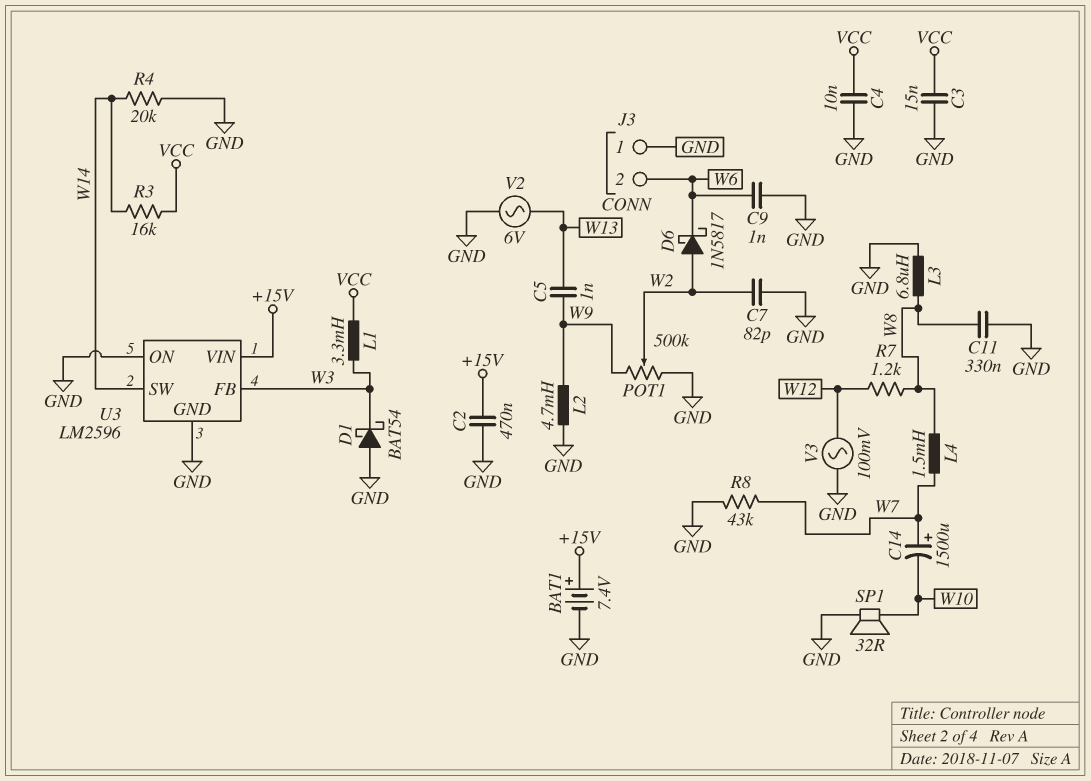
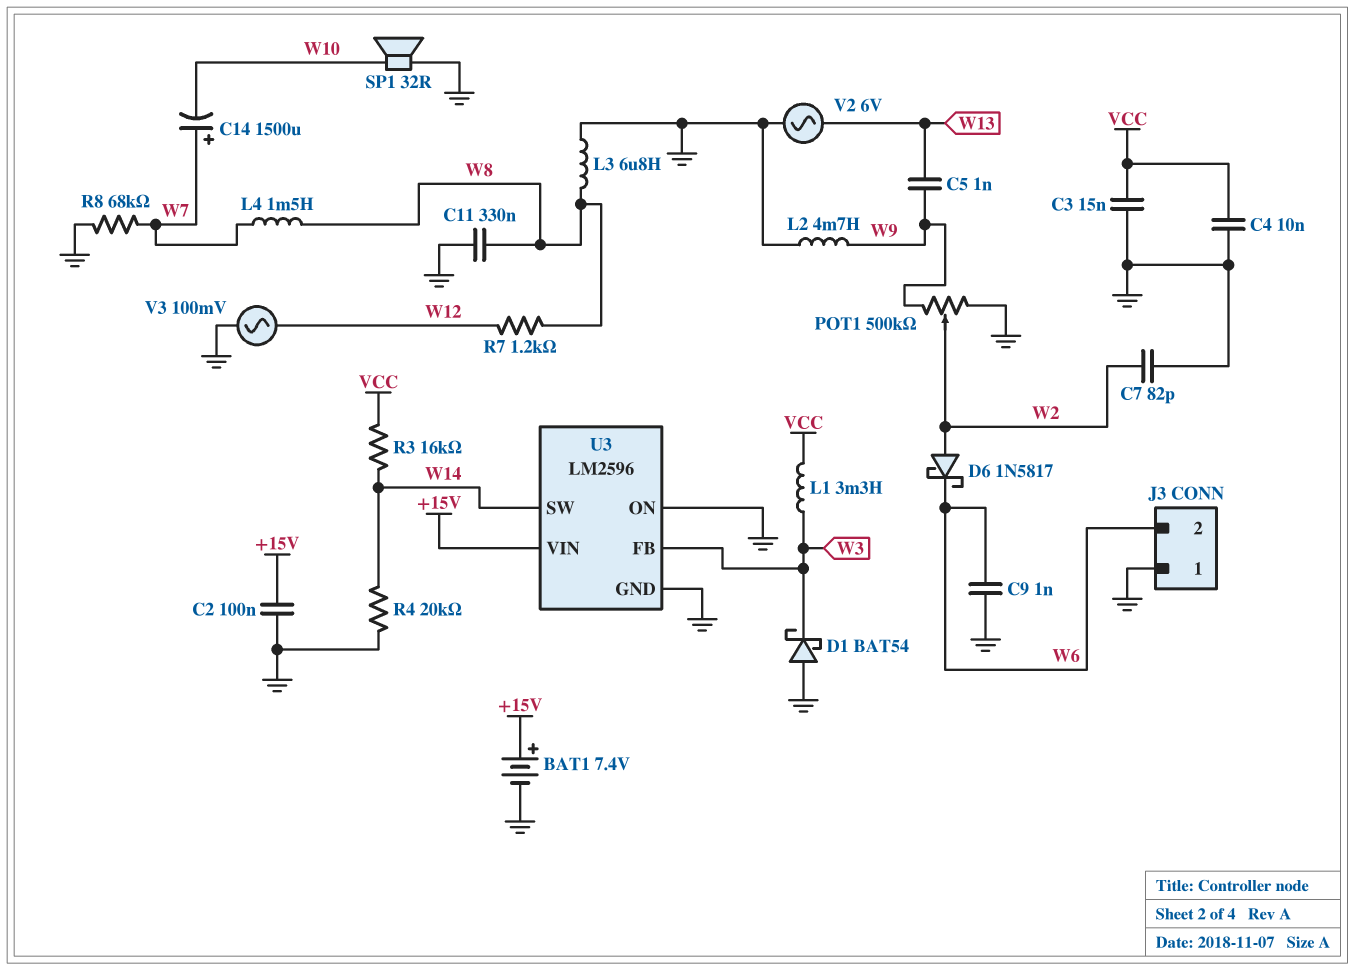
C2: 470nF (+15V, GND) -> 100nF (+15V, GND)
R8: 43k (GND, W7) -> 68k (GND, W7)

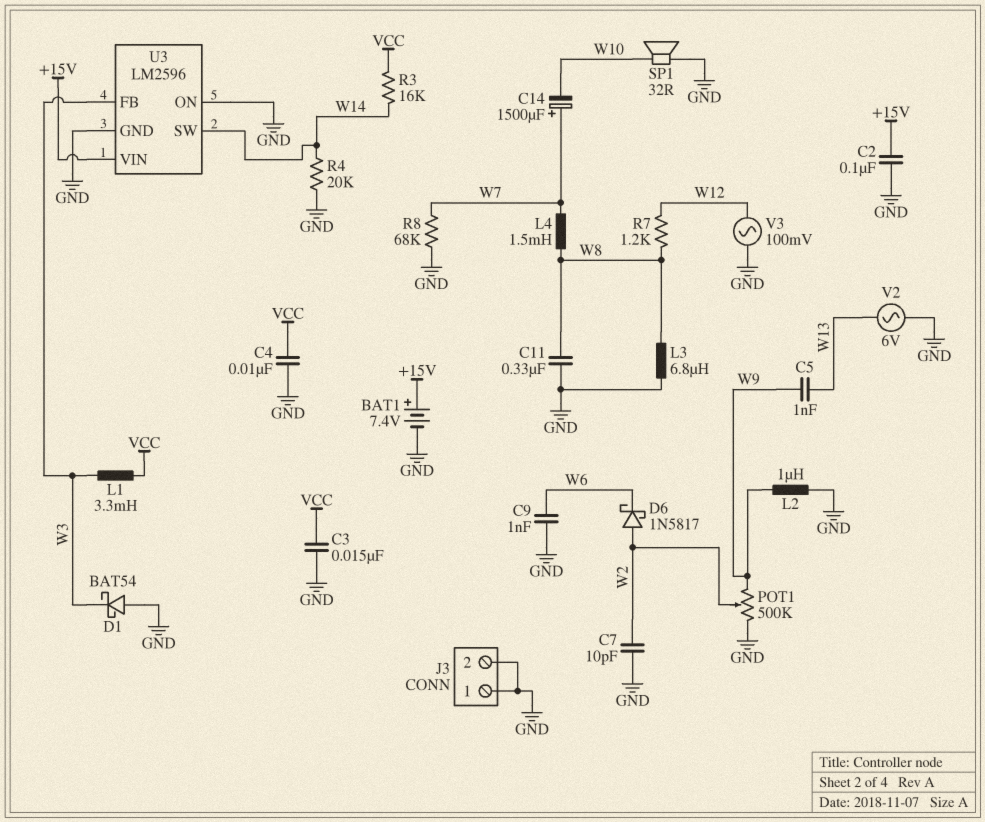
C7: 82pF (GND, W2) -> 10pF (GND, W2)
J3 pin 2: W6 -> GND
L2: 4.7mH (GND, W9) -> 1uH (GND, W9)

